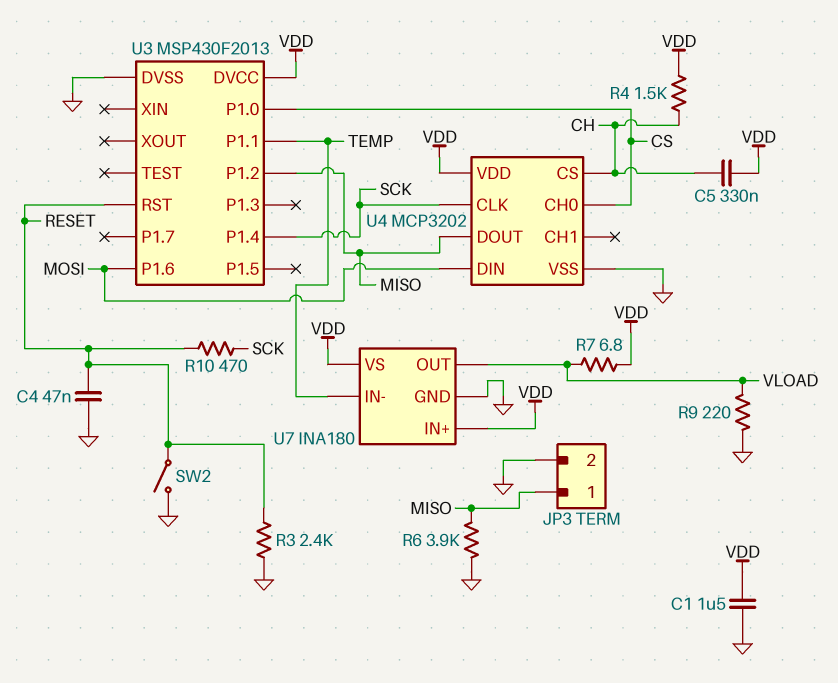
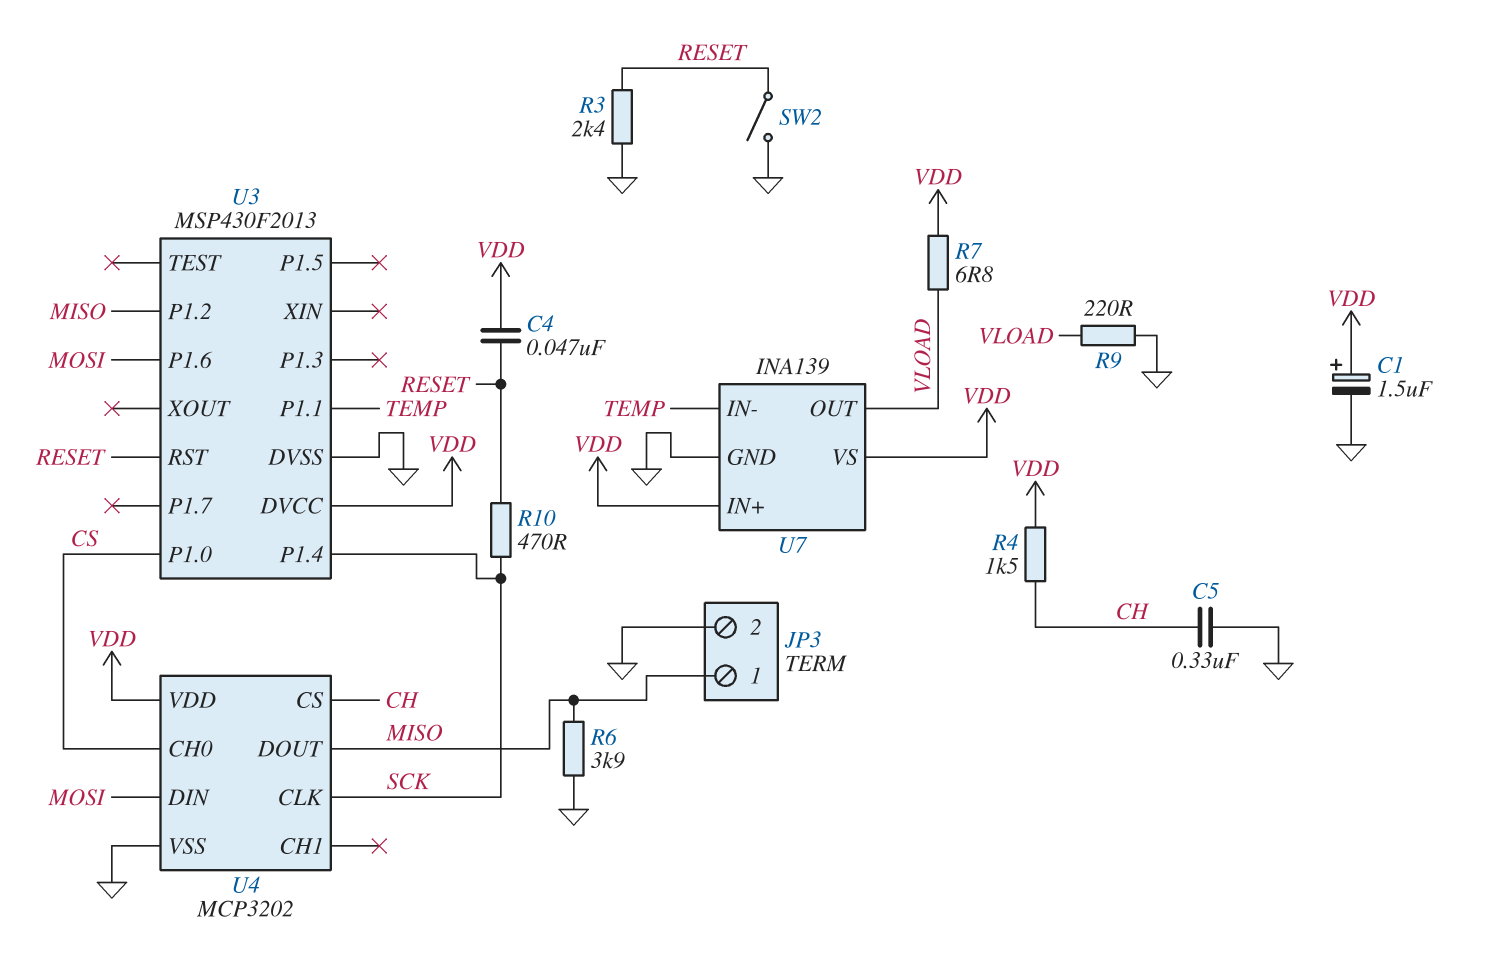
C1: 1.5uF (GND, VDD) -> 1.5uF (plus VDD, minus GND)
C4: 47nF (GND, RESET) -> 47nF (RESET, VDD)
C5: 330nF (CH, VDD) -> 330nF (CH, GND)
U7: INA180 -> INA139

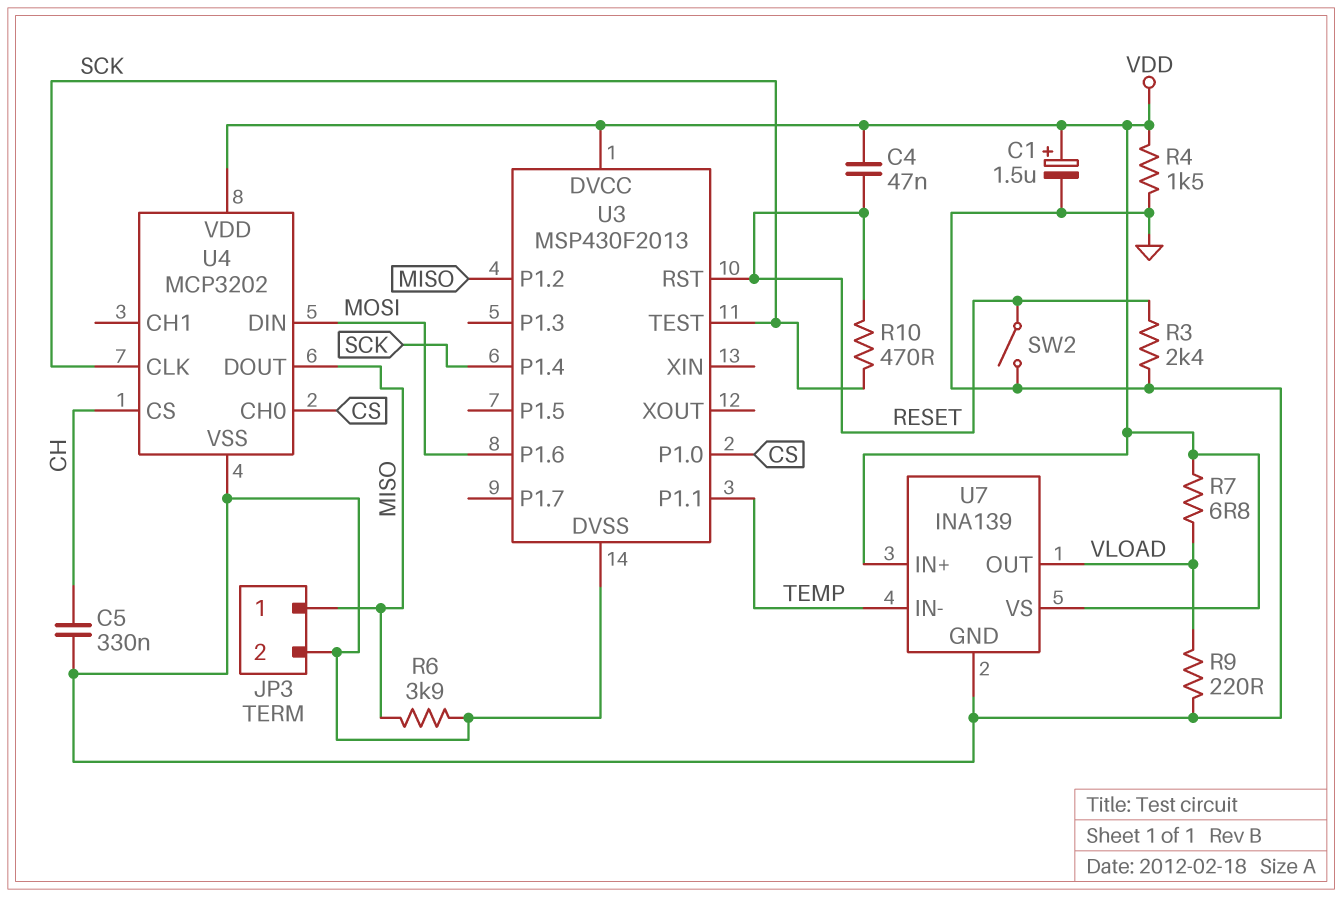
R4: 1.5k (CH, VDD) -> 1.5k (GND, VDD)
U3 pin TEST: none -> SCK

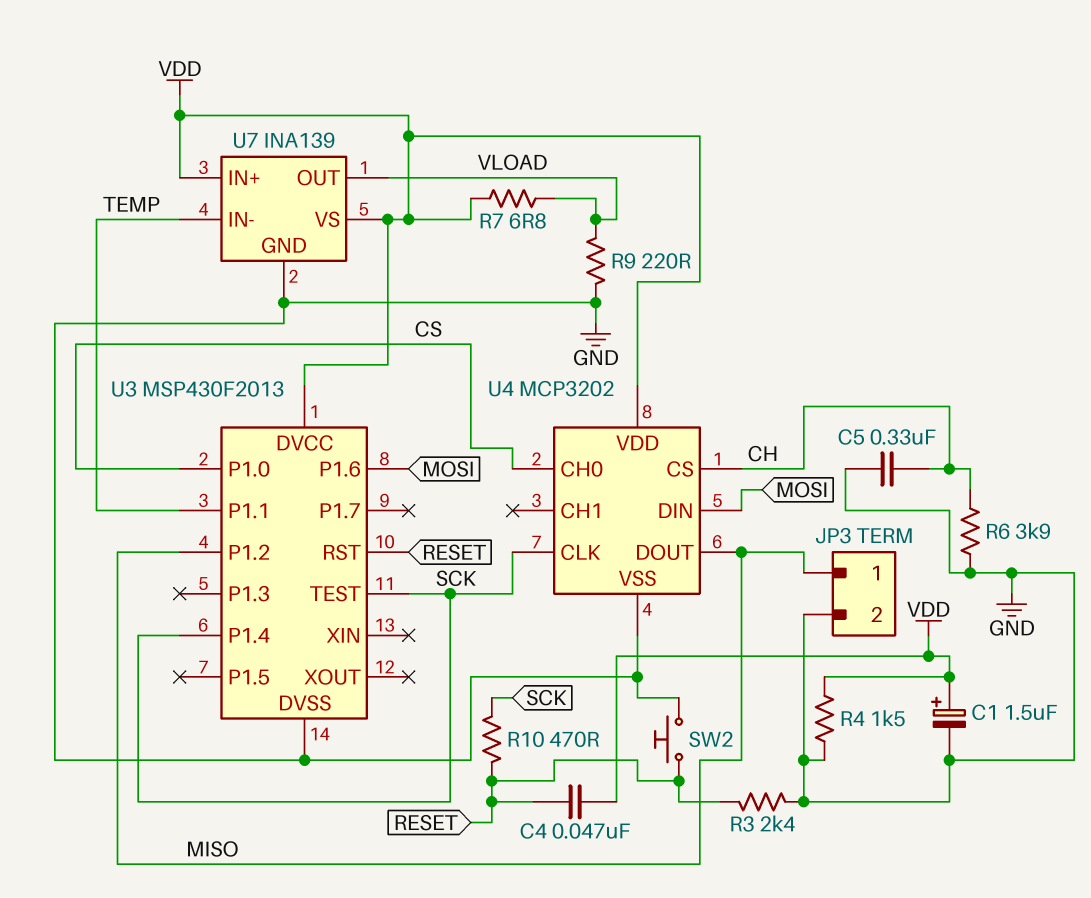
R6: 3.9k (GND, MISO) -> 3.9k (CH, GND)
SW2: switch (GND, RESET) -> button (GND, RESET)

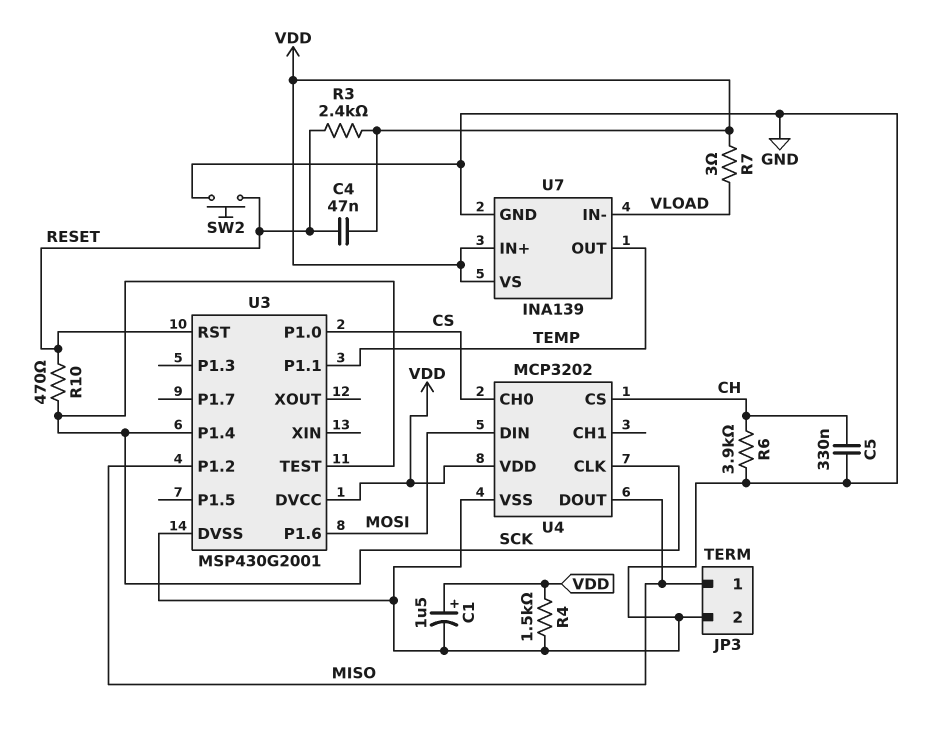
R3: 2.4k (GND, RESET) -> 2.4k (RESET, VDD)
R7: 6.8 (VDD, VLOAD) -> 3 (VDD, VLOAD)
R9: 220 (GND, VLOAD) -> none
U3: MSP430F2013 -> MSP430G2001
U7 pin IN-: TEMP -> VLOAD
U7 pin OUT: VLOAD -> TEMP

